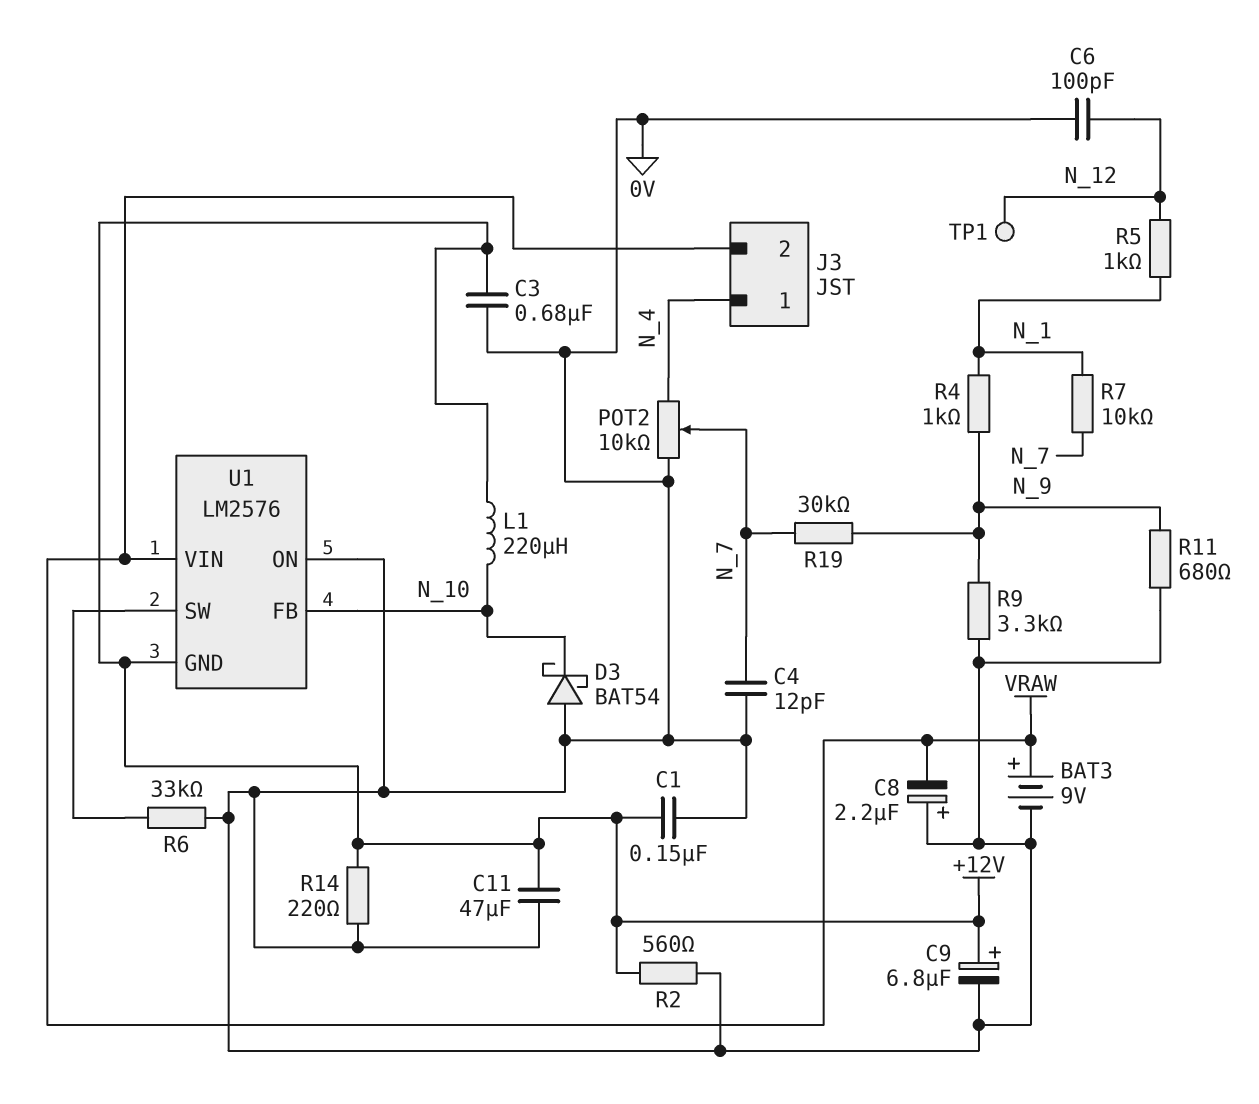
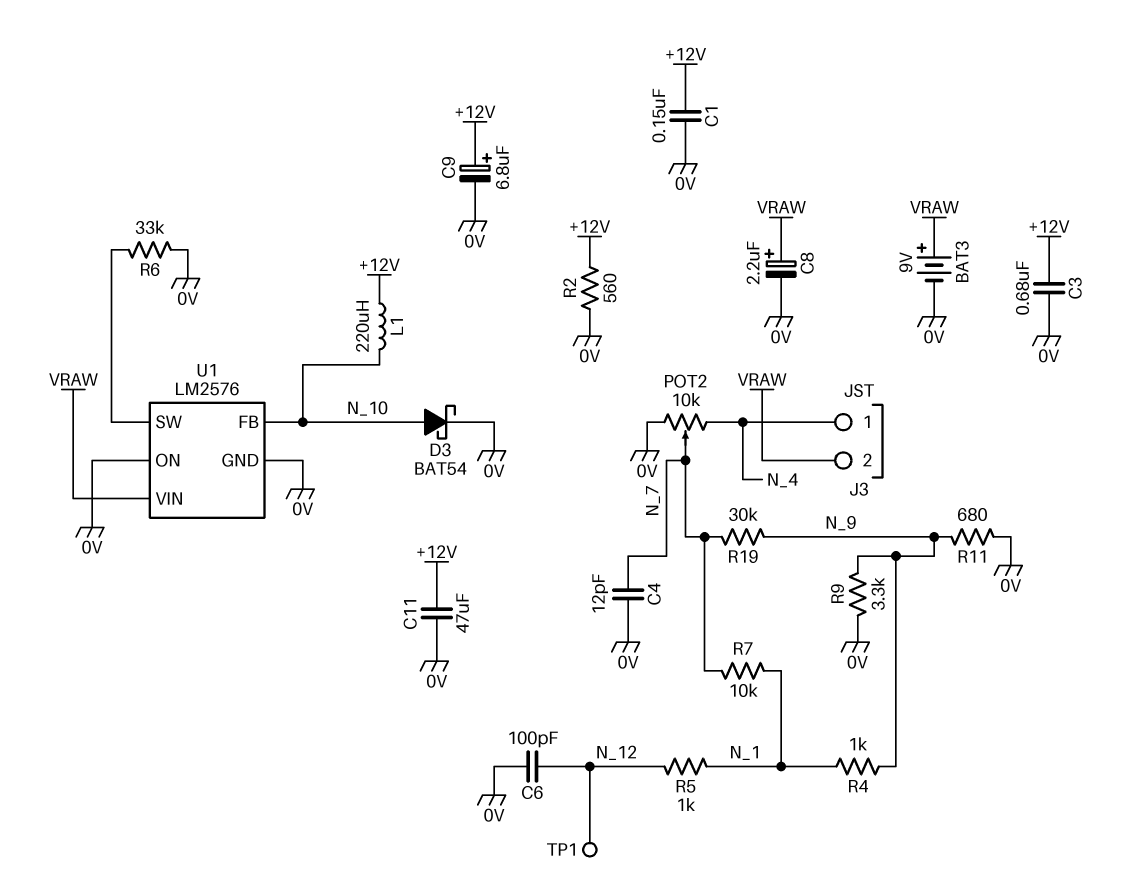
C8: 2.2uF (plus 0V, minus VRAW) -> 2.2uF (plus VRAW, minus 0V)
D3: schottky BAT54 (A 0V, K N_10) -> schottky BAT54 (A N_10, K 0V)
R14: 220 (+12V, 0V) -> none
U1 pin GND: +12V -> 0V

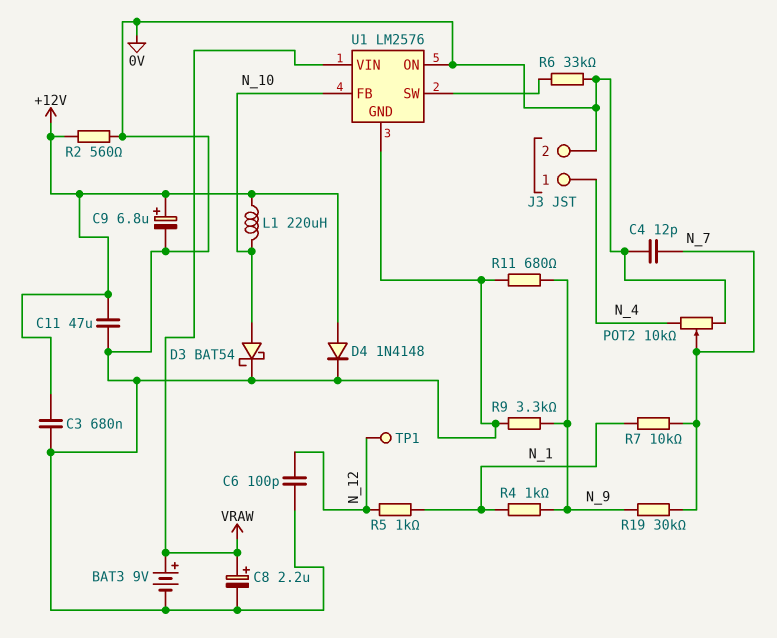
C1: 150nF (+12V, 0V) -> none
D4: none -> diode 1N4148 (A +12V, K 0V)
J3 pin 2: VRAW -> 0V

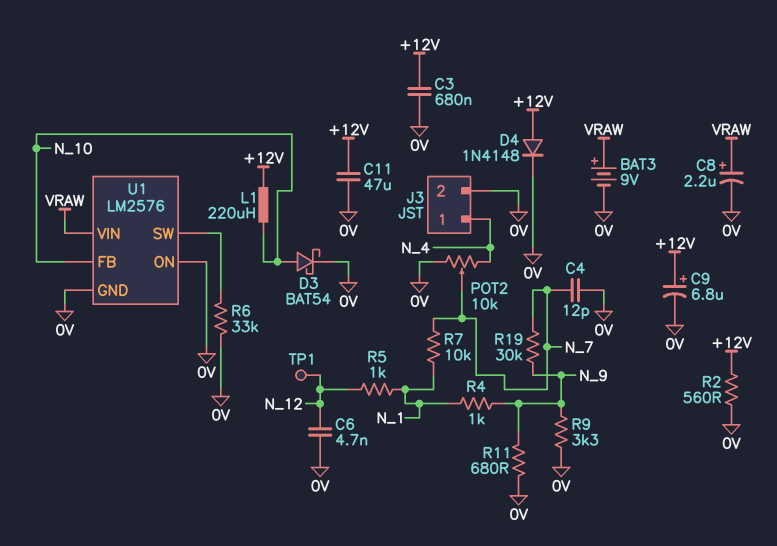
C6: 100pF (0V, N_12) -> 4.7nF (0V, N_12)

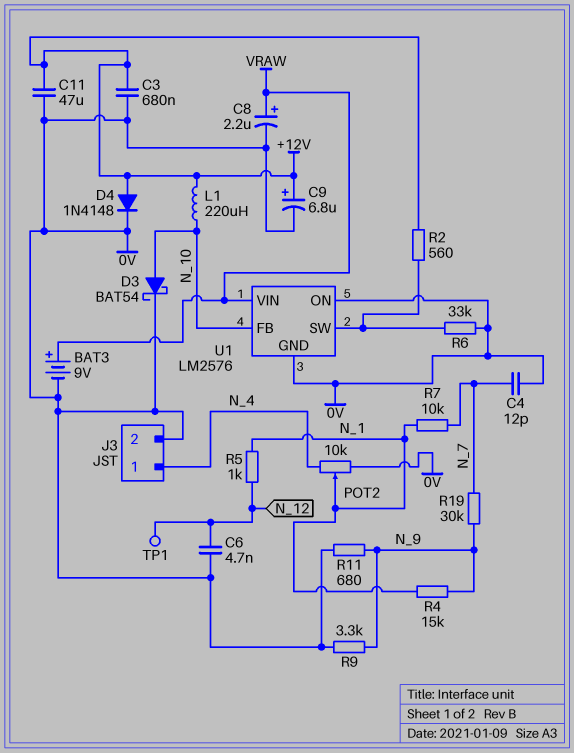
POT2: 10k (0V, N_4, wiper N_7) -> 10k (0V, N_4, wiper N_1)
R2: 560 (+12V, 0V) -> 560 (+12V, U1/SW)
R4: 1k (N_1, N_9) -> 15k (N_1, N_9)

